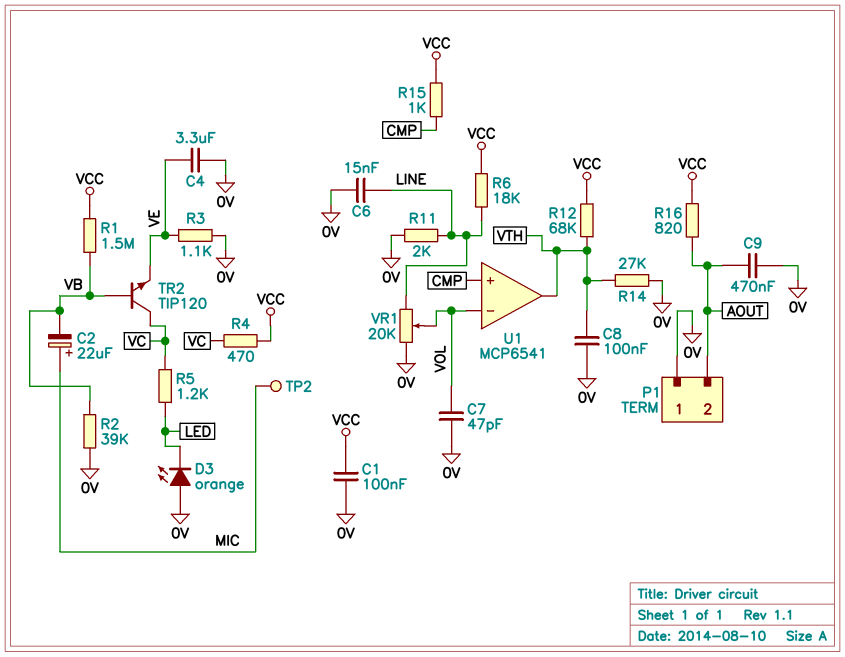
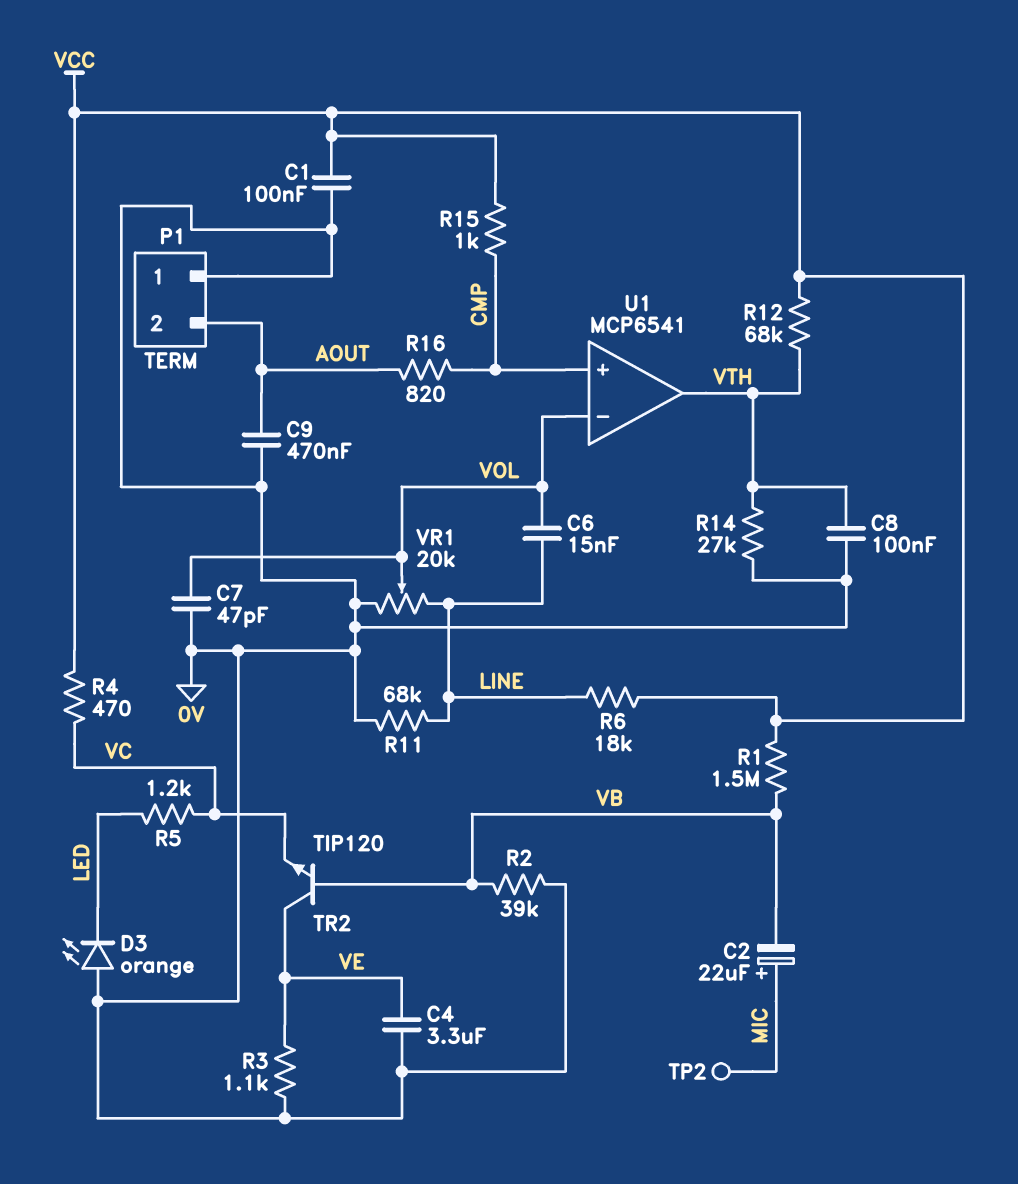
C6: 15nF (0V, LINE) -> 15nF (LINE, VOL)
R11: 2k (0V, LINE) -> 68k (0V, LINE)
R16: 820 (AOUT, VCC) -> 820 (AOUT, CMP)
TR2: NPN TIP120 (B VB, C VC, E VE) -> NPN TIP120 (B VB, C VE, E VC)

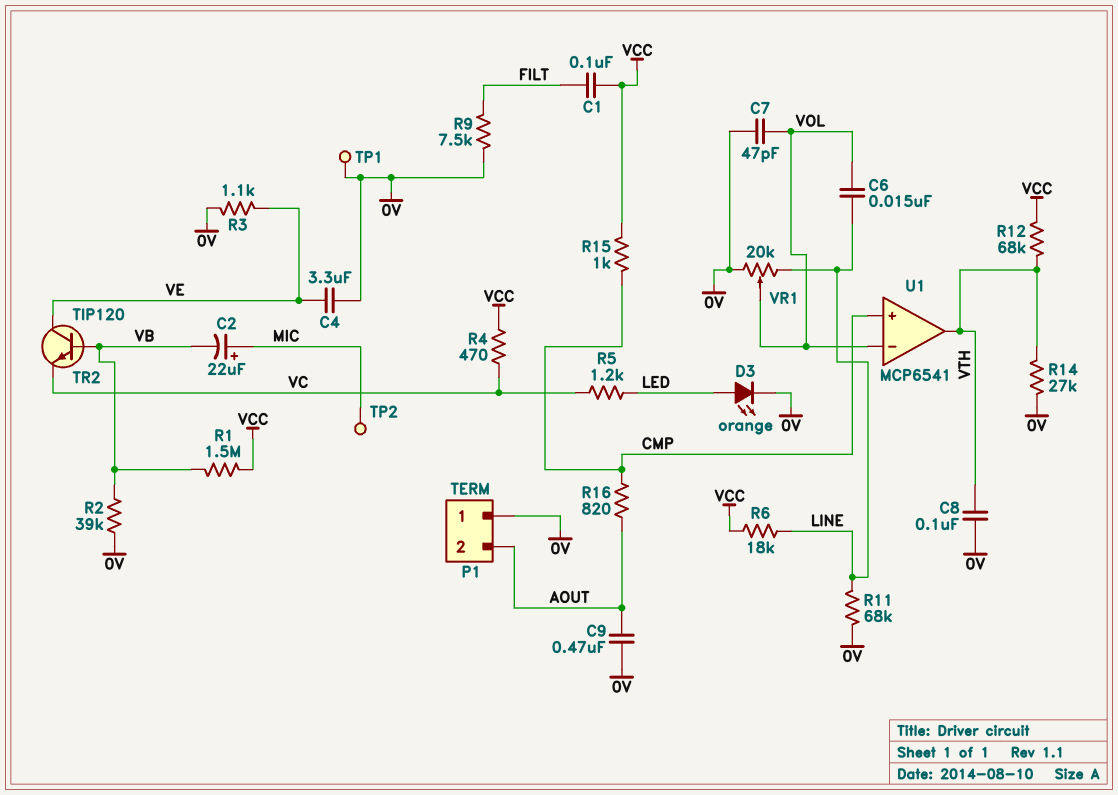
C1: 100nF (0V, VCC) -> 100nF (FILT, VCC)
D3: LED orange (A 0V, K LED) -> LED orange (A LED, K 0V)
R9: none -> 7.5k (0V, FILT)
TP1: none -> test point (0V)

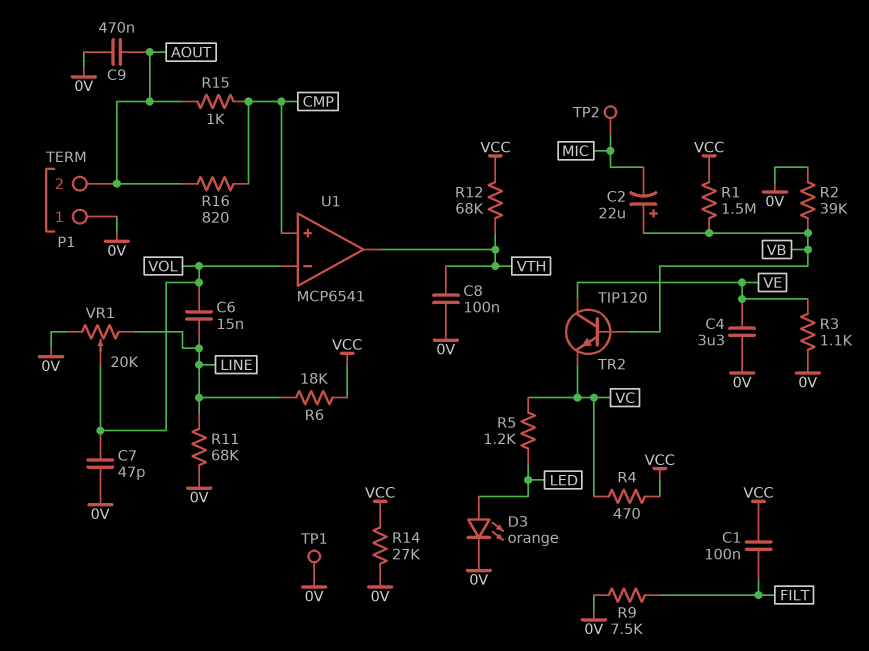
C2: 22uF (plus MIC, minus VB) -> 22uF (plus VB, minus MIC)
R14: 27k (0V, VTH) -> 27k (0V, VCC)
R15: 1k (CMP, VCC) -> 1k (AOUT, CMP)

